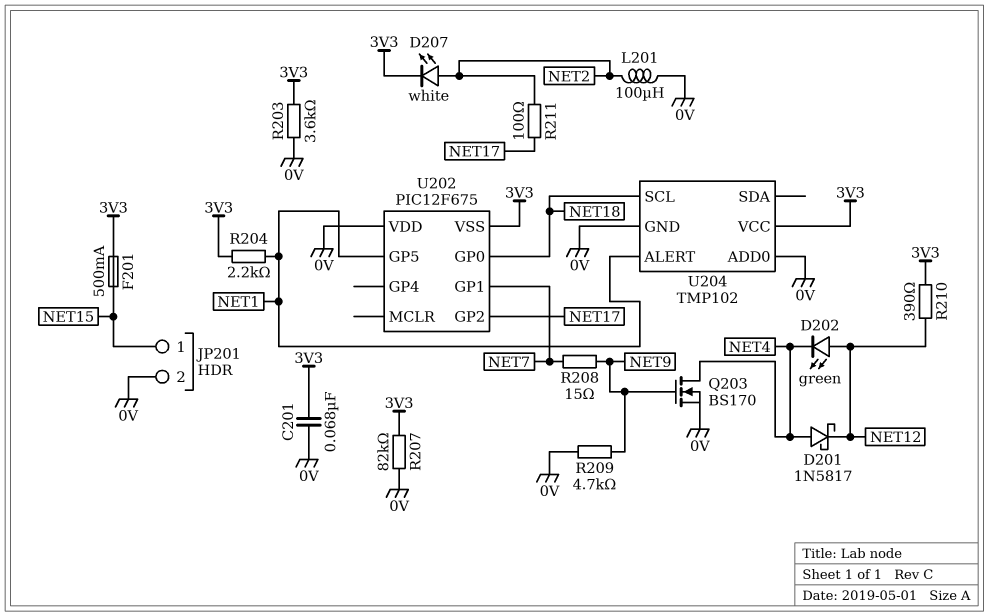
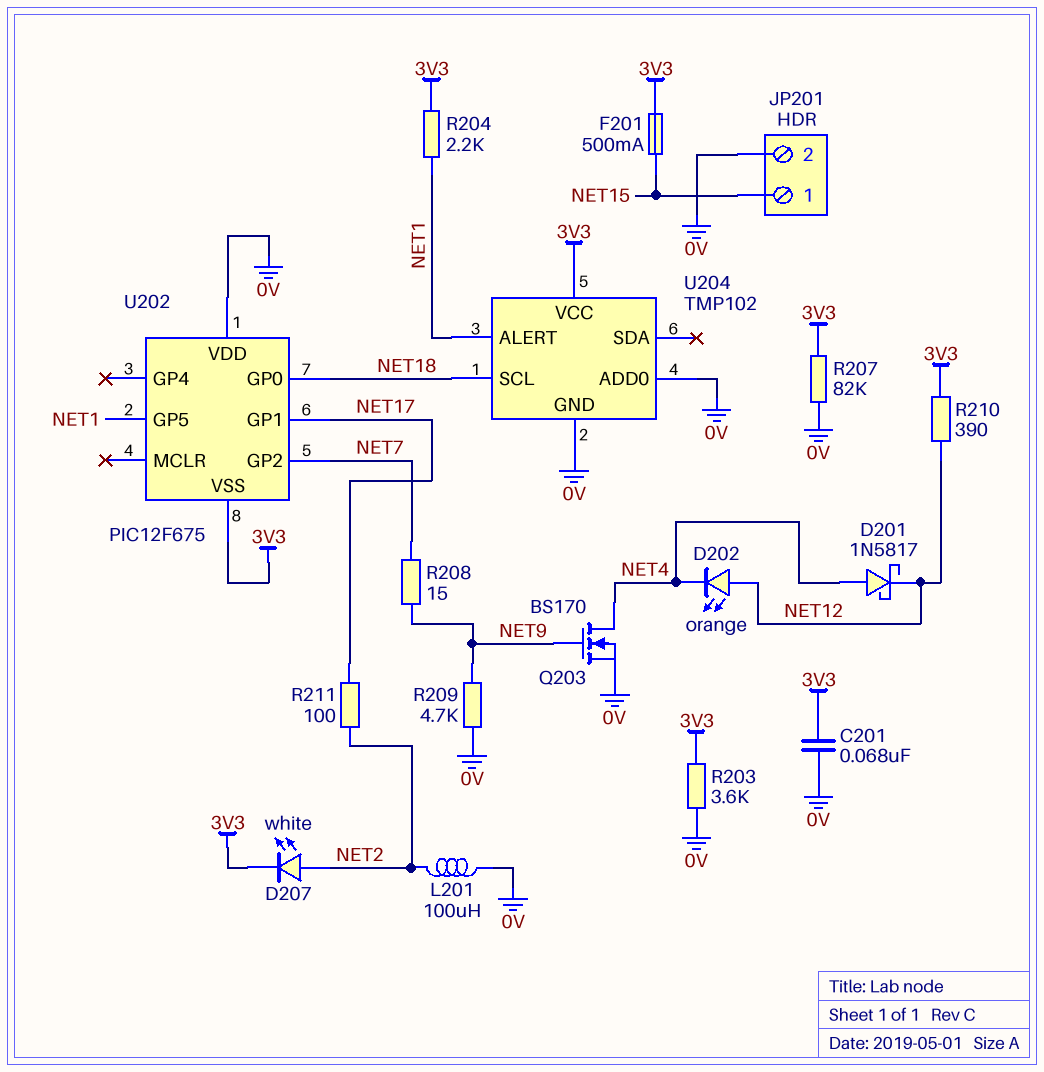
D202: LED green (A NET12, K NET4) -> LED orange (A NET12, K NET4)
U202 pin GP1: NET7 -> NET17
U202 pin GP2: NET17 -> NET7

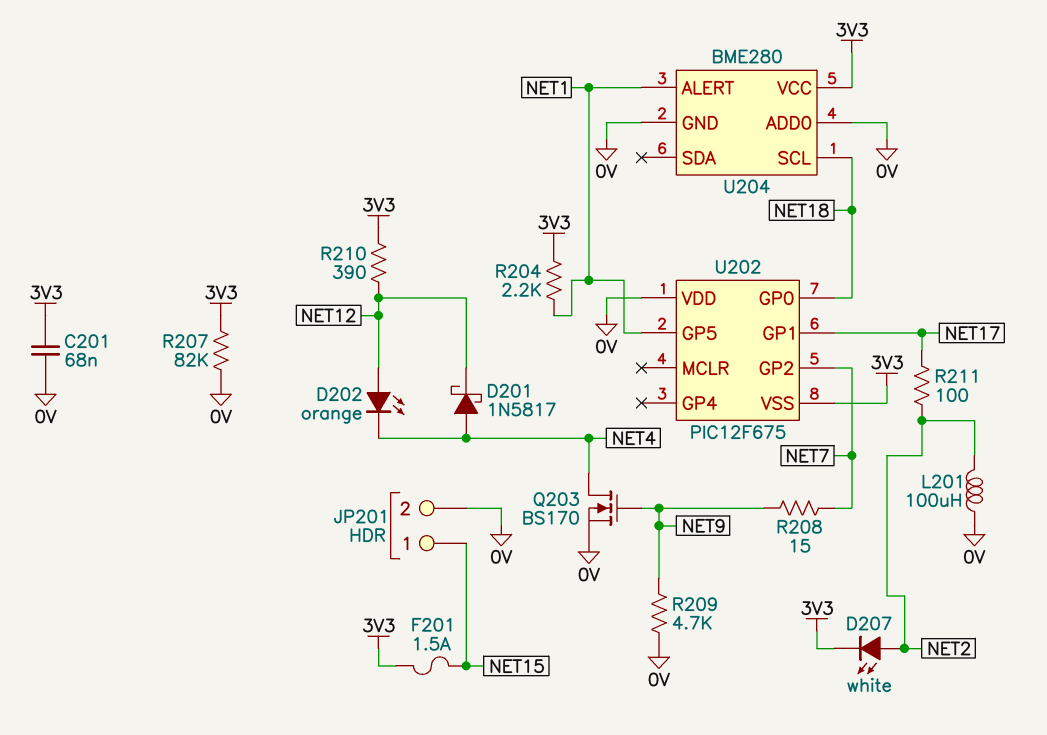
F201: 500mA (3V3, NET15) -> 1.5A (3V3, NET15)
R203: 3.6k (0V, 3V3) -> none
U204: TMP102 -> BME280

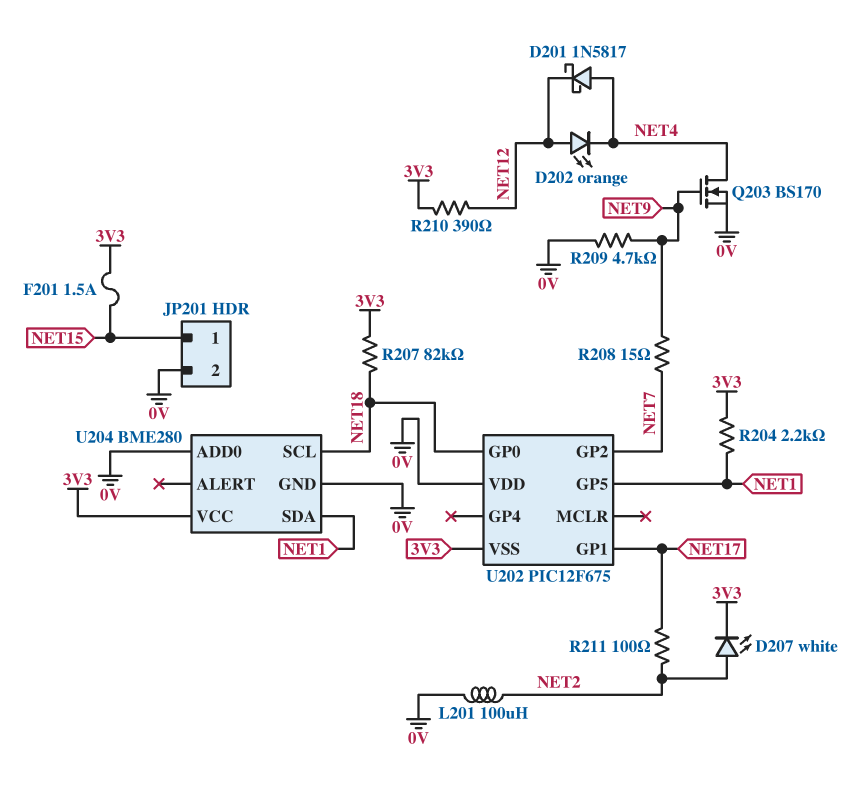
C201: 68nF (0V, 3V3) -> none
R207: 82k (0V, 3V3) -> 82k (3V3, NET18)
U204 pin ALERT: NET1 -> none
U204 pin SDA: none -> NET1

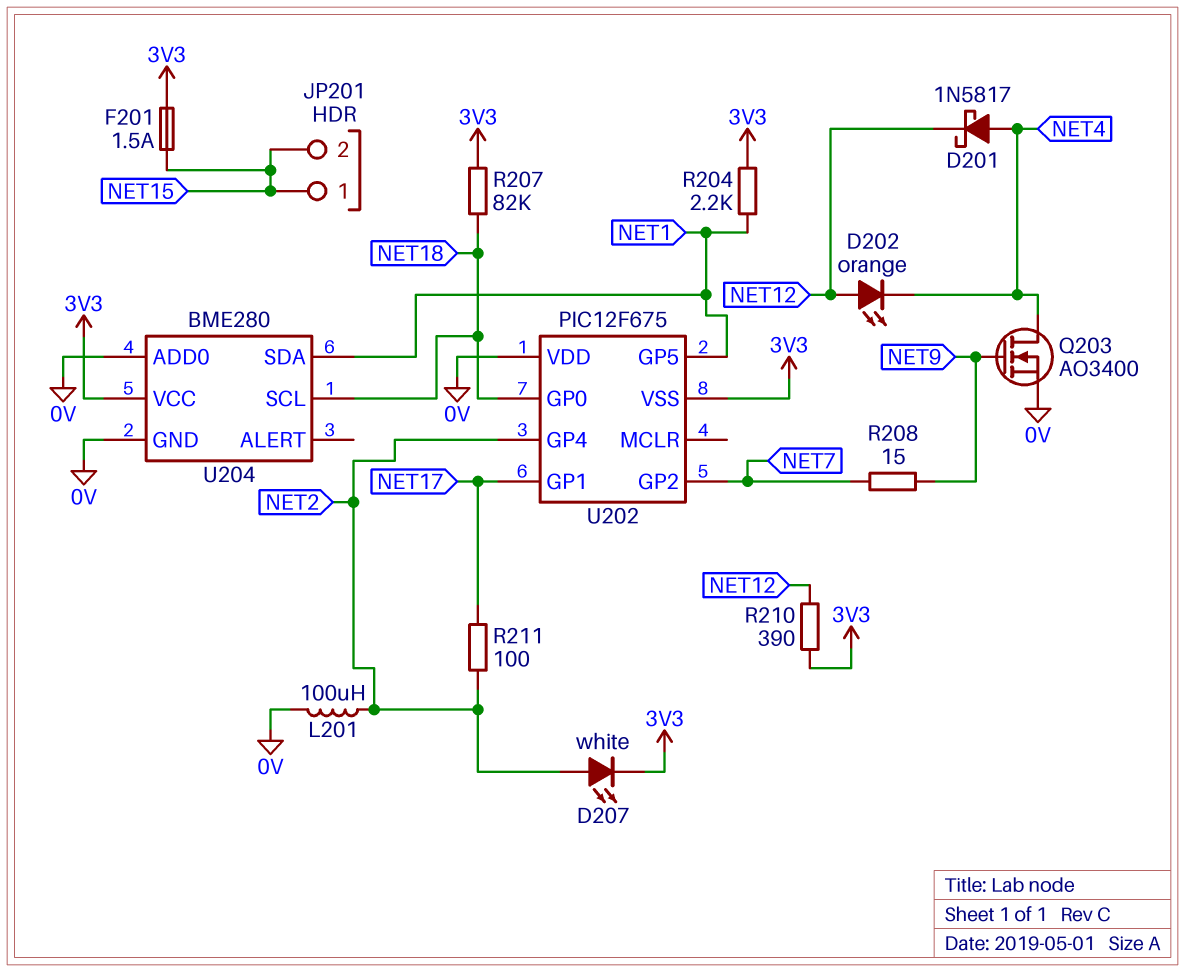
JP201 pin 2: 0V -> NET15
Q203: NMOS BS170 (G NET9, D NET4, S 0V) -> NMOS AO3400 (G NET9, D NET4, S 0V)
R209: 4.7k (0V, NET9) -> none
U202 pin GP4: none -> NET2

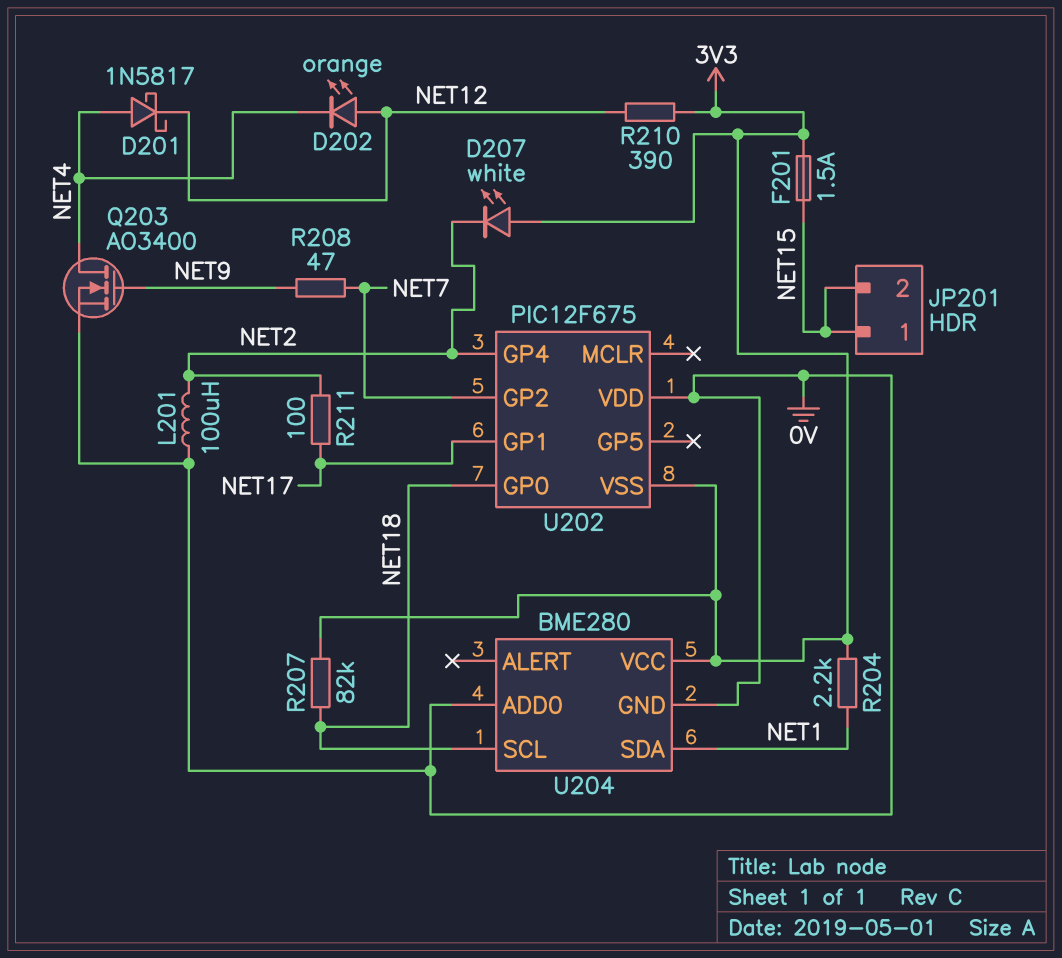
D207: LED white (A NET2, K 3V3) -> LED white (A 3V3, K NET2)
R208: 15 (NET7, NET9) -> 47 (NET7, NET9)
U202 pin GP5: NET1 -> none

